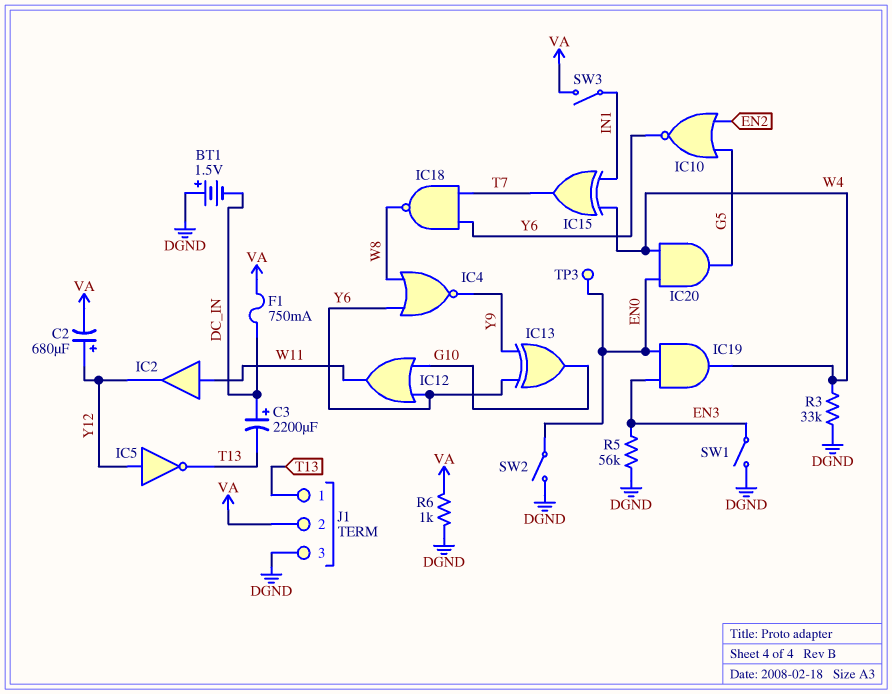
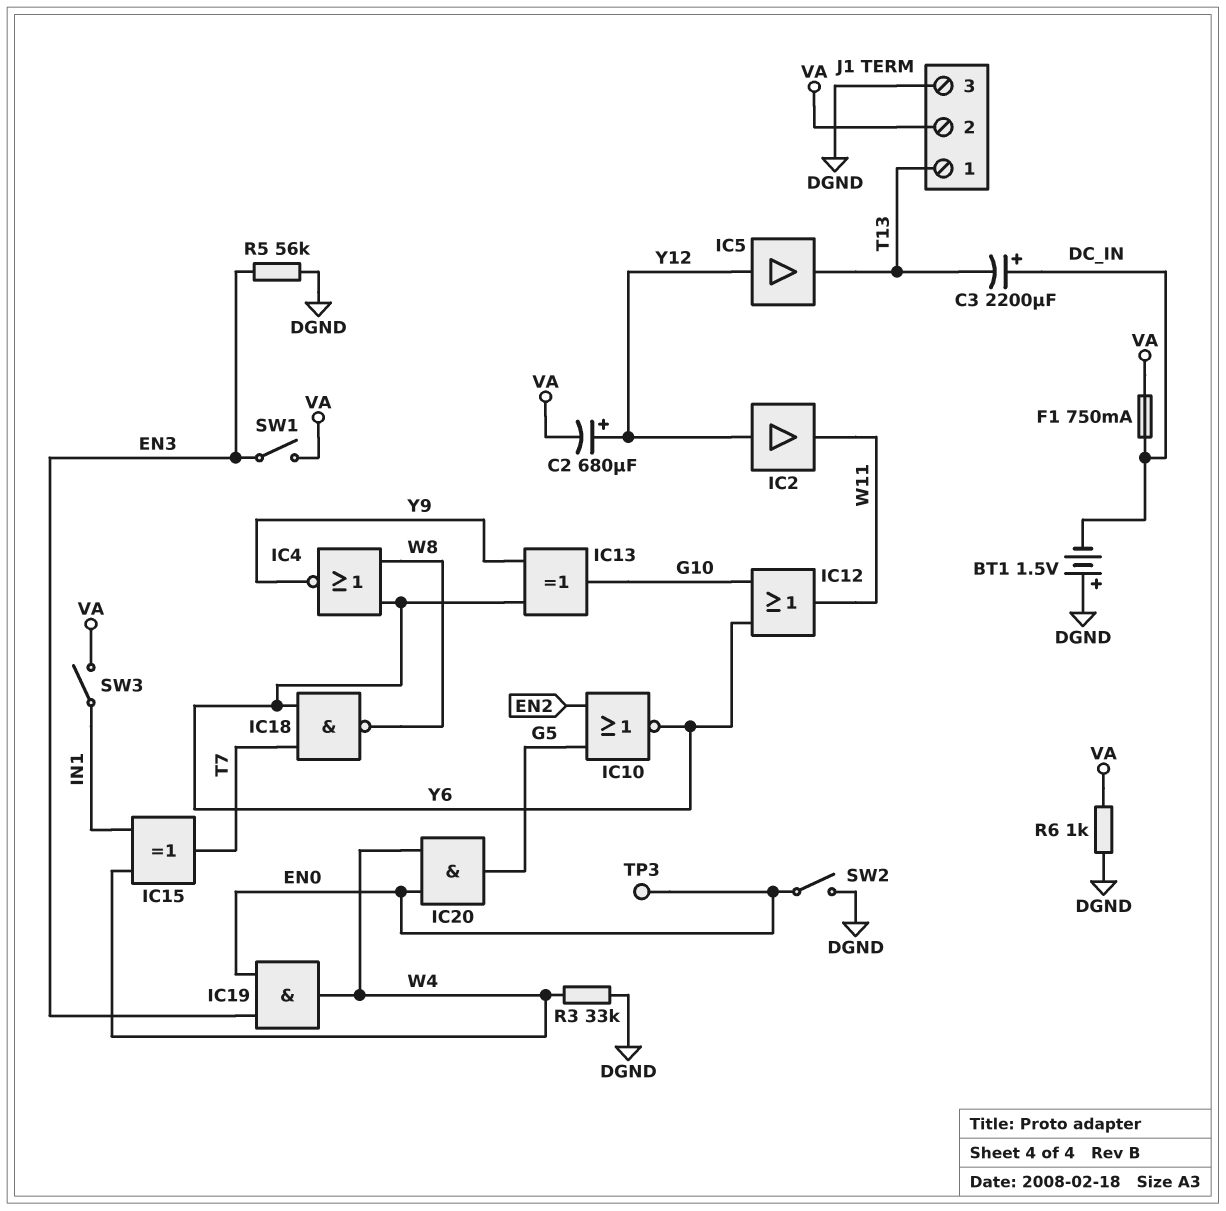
IC2: buffer (in W11, out Y12) -> buffer (in Y12, out W11)
IC5: NOT (in Y12, out T13) -> buffer (in Y12, out T13)
SW1: switch (DGND, EN3) -> switch (EN3, VA)

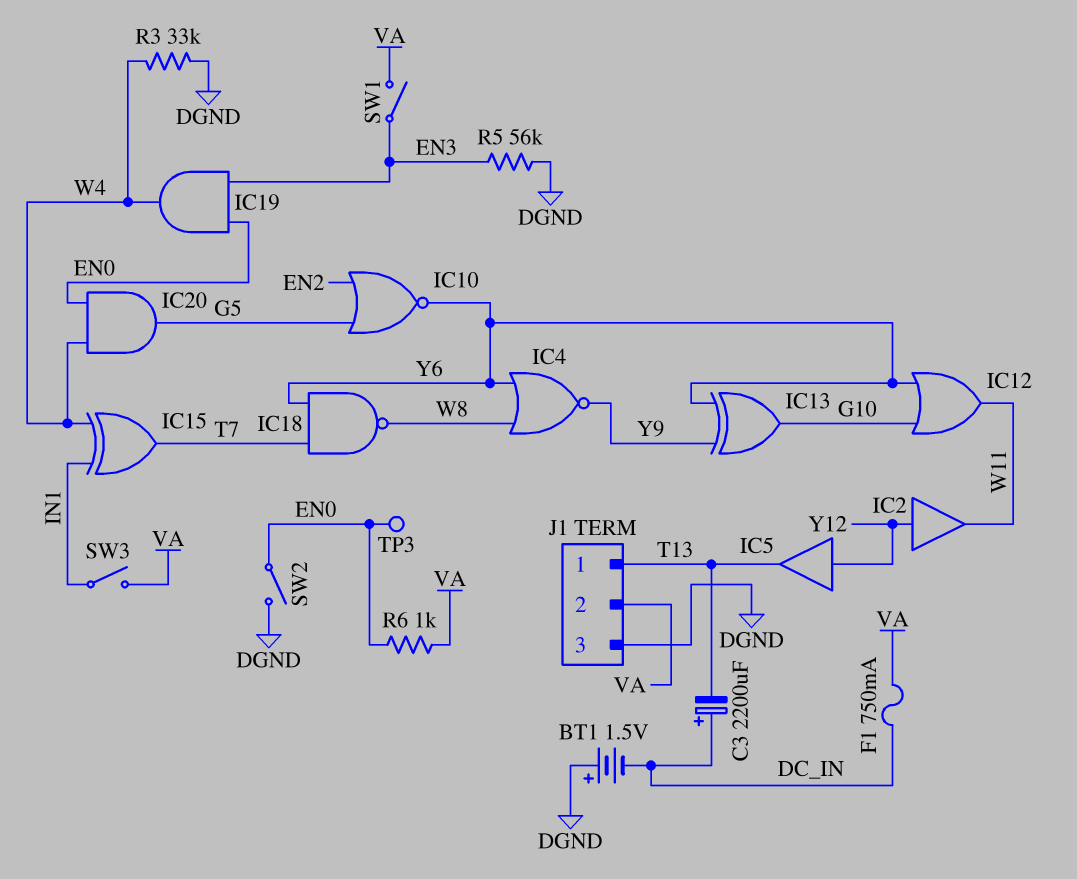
C2: 680uF (plus Y12, minus VA) -> none
R6: 1k (DGND, VA) -> 1k (EN0, VA)

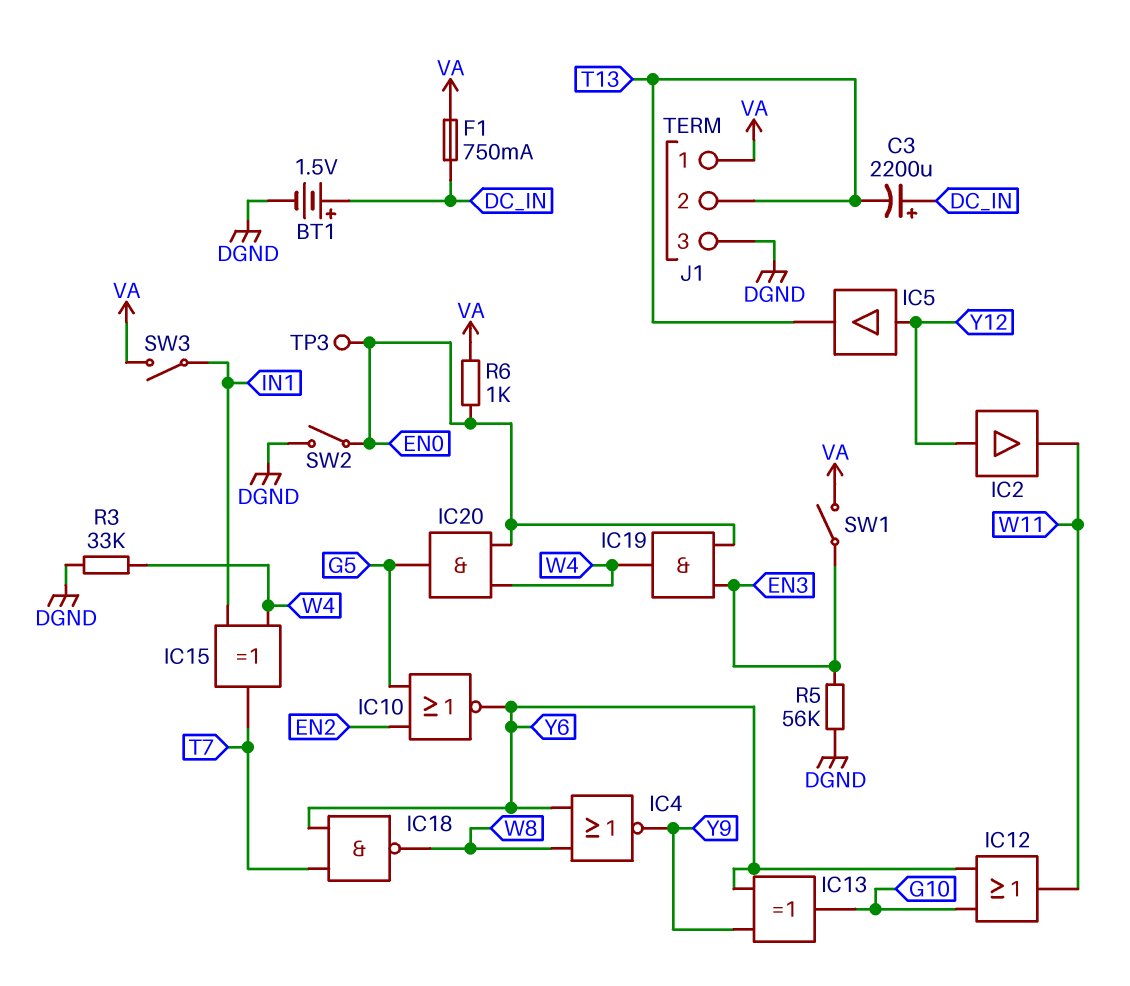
BT1: 1.5V (plus DGND, minus DC_IN) -> 1.5V (plus DC_IN, minus DGND)
J1 pin 1: T13 -> VA
J1 pin 2: VA -> T13

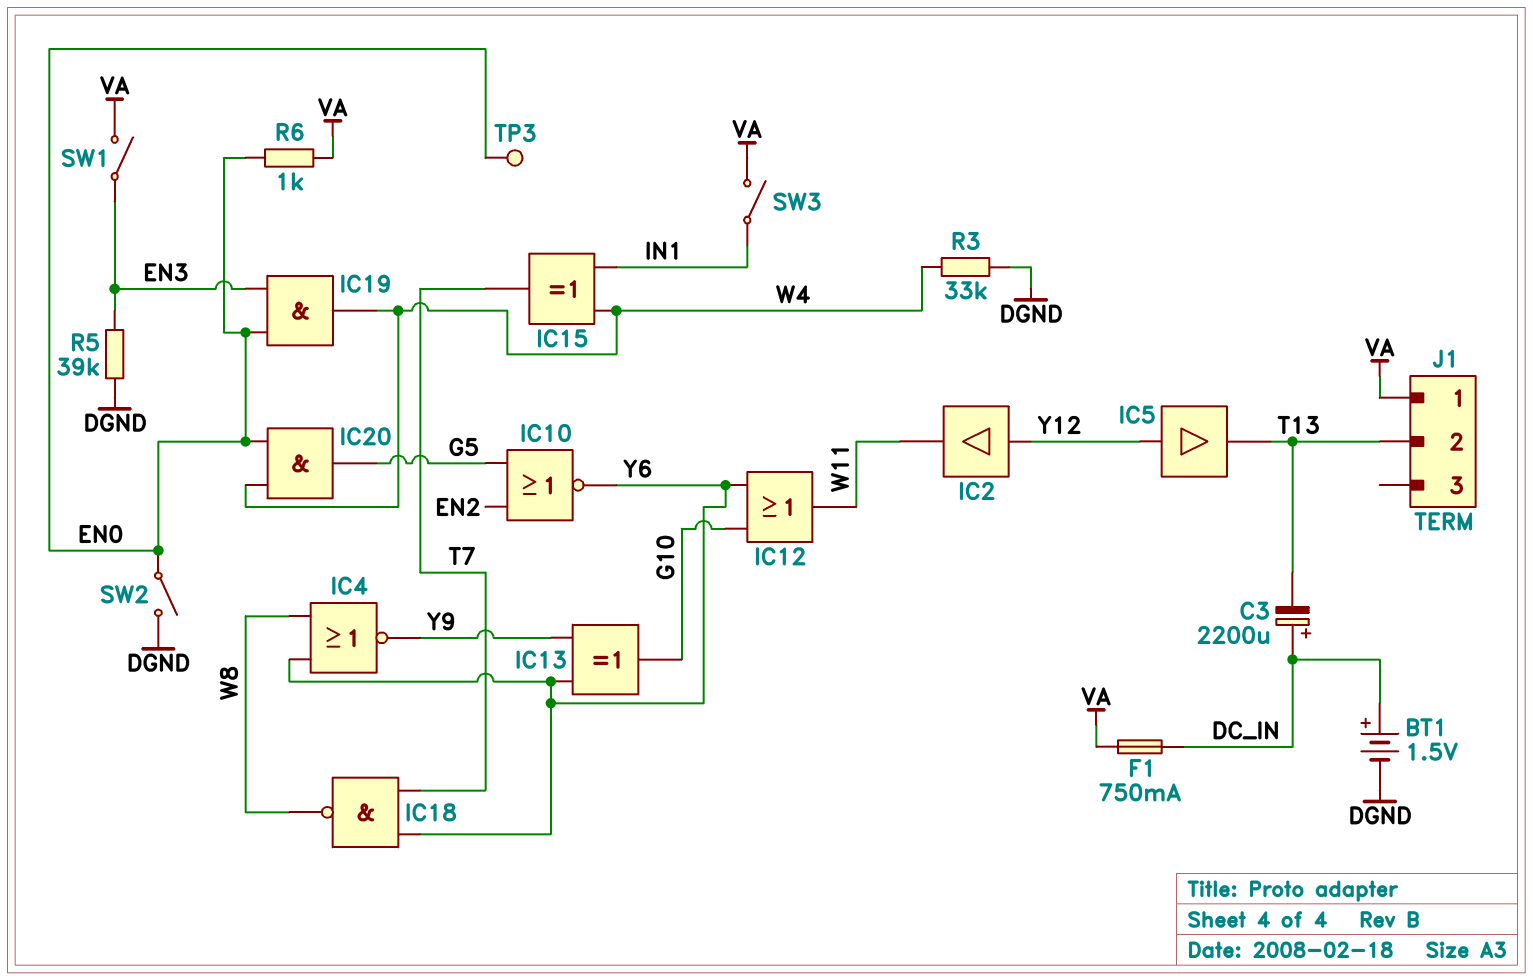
J1 pin 3: DGND -> none
R5: 56k (DGND, EN3) -> 39k (DGND, EN3)

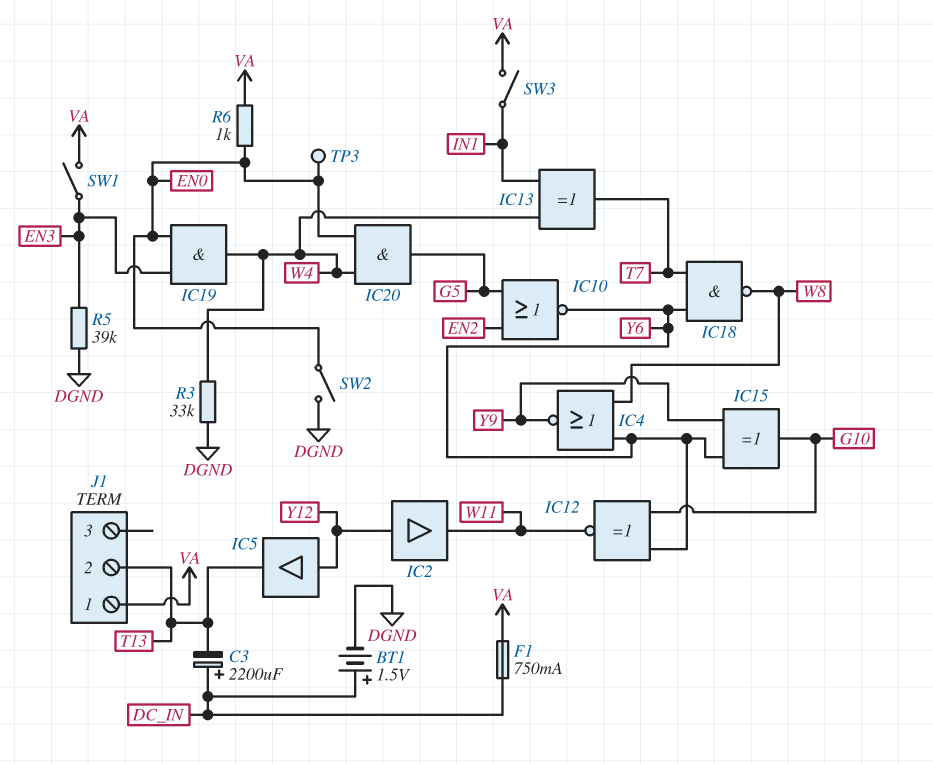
IC12: OR (in G10, in Y6, out W11) -> XNOR (in G10, in Y6, out W11)
IC13: XOR (in Y6, in Y9, out G10) -> XOR (in IN1, in W4, out T7)
IC15: XOR (in IN1, in W4, out T7) -> XOR (in Y6, in Y9, out G10)

